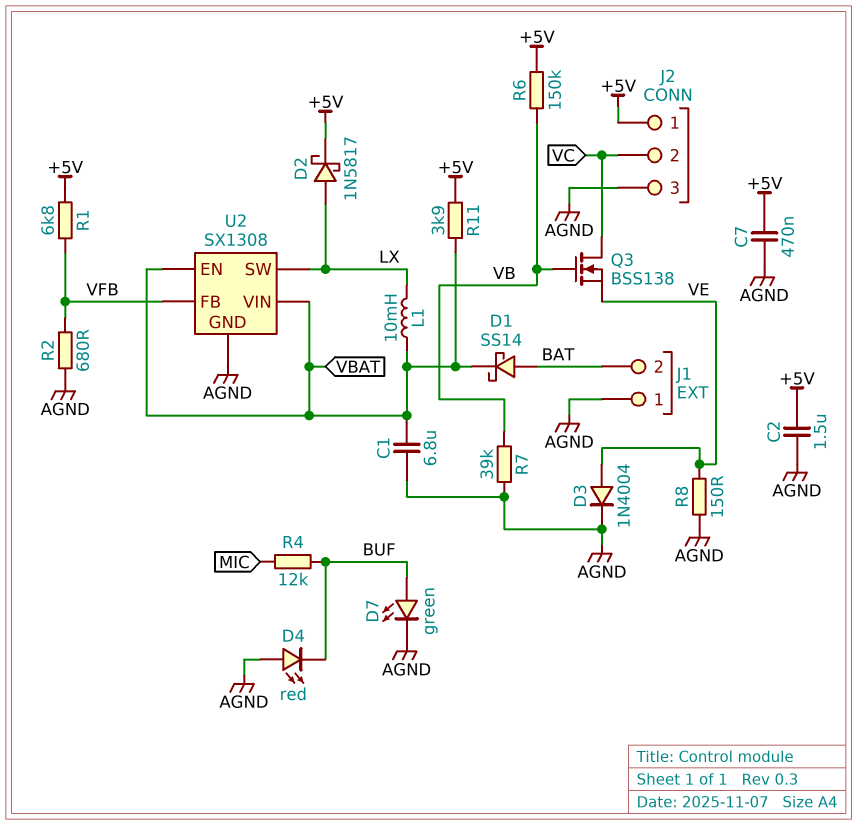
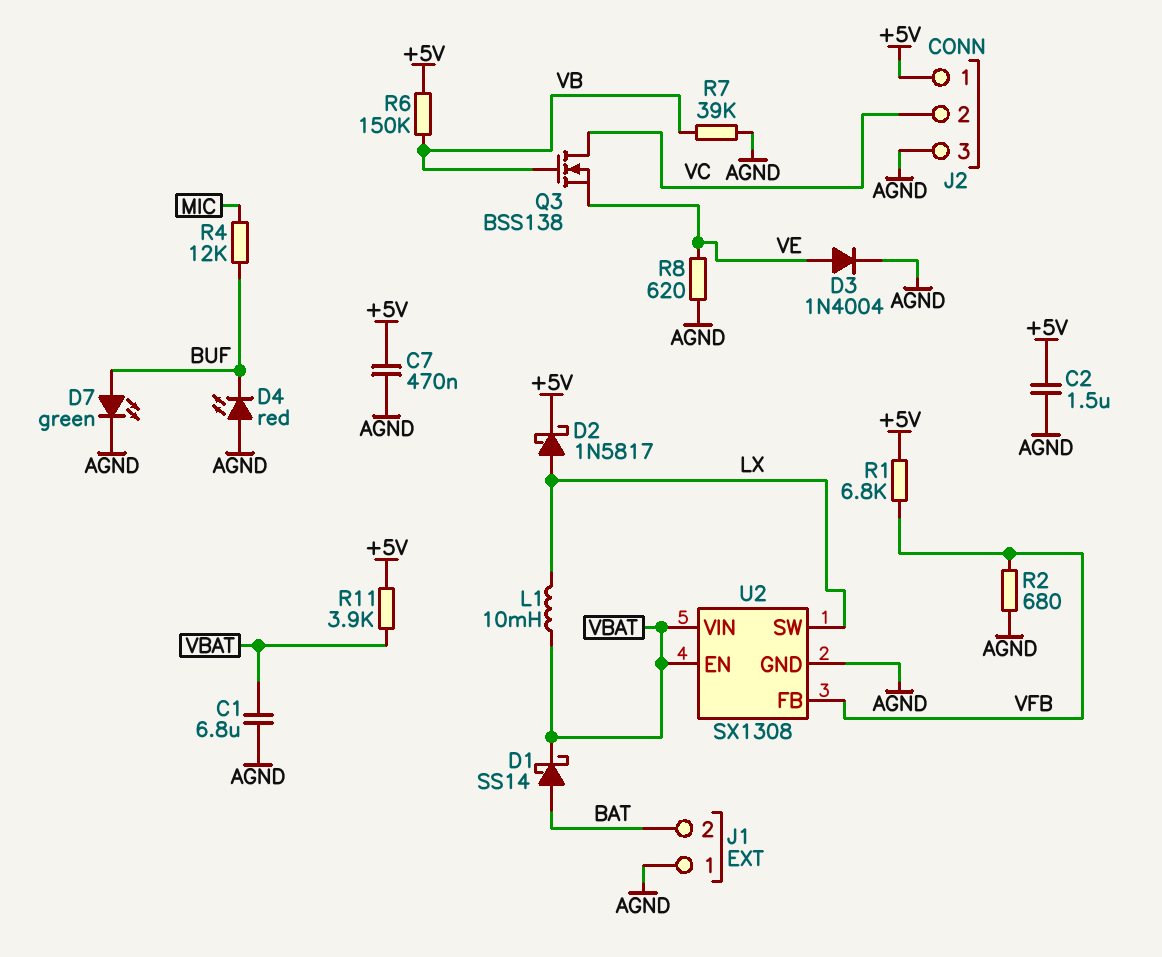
R8: 150 (AGND, VE) -> 620 (AGND, VE)

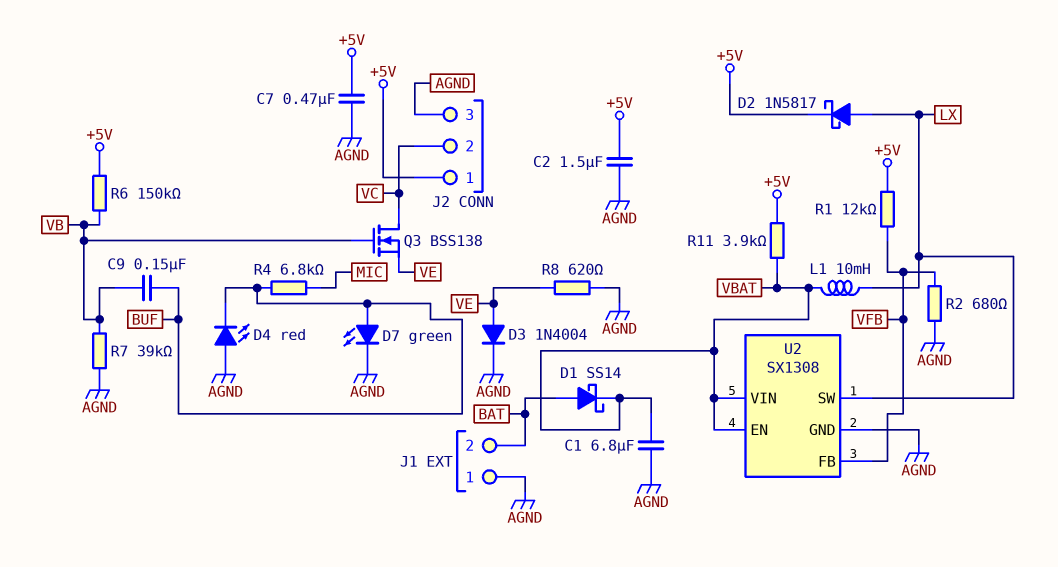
C9: none -> 150nF (BUF, VB)
R1: 6.8k (+5V, VFB) -> 12k (+5V, VFB)
R4: 12k (BUF, MIC) -> 6.8k (BUF, MIC)

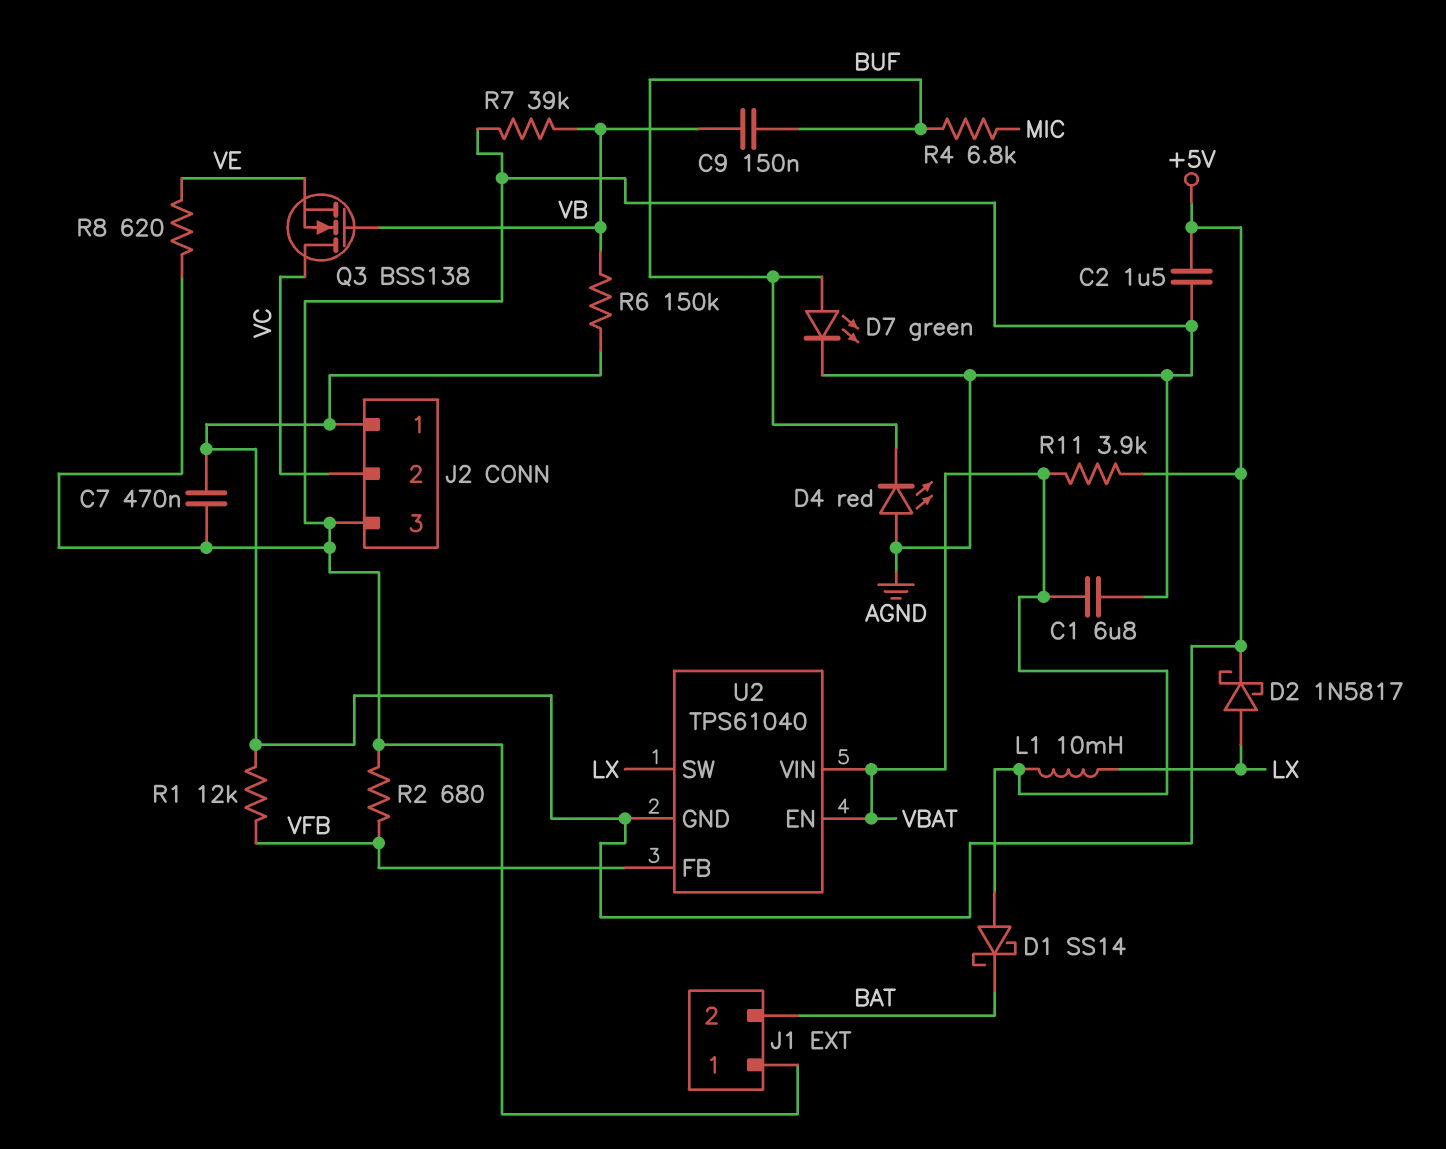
D1: schottky SS14 (A BAT, K VBAT) -> schottky SS14 (A VBAT, K BAT)
D3: diode 1N4004 (A VE, K AGND) -> none
U2: SX1308 -> TPS61040
U2 pin GND: AGND -> +5V

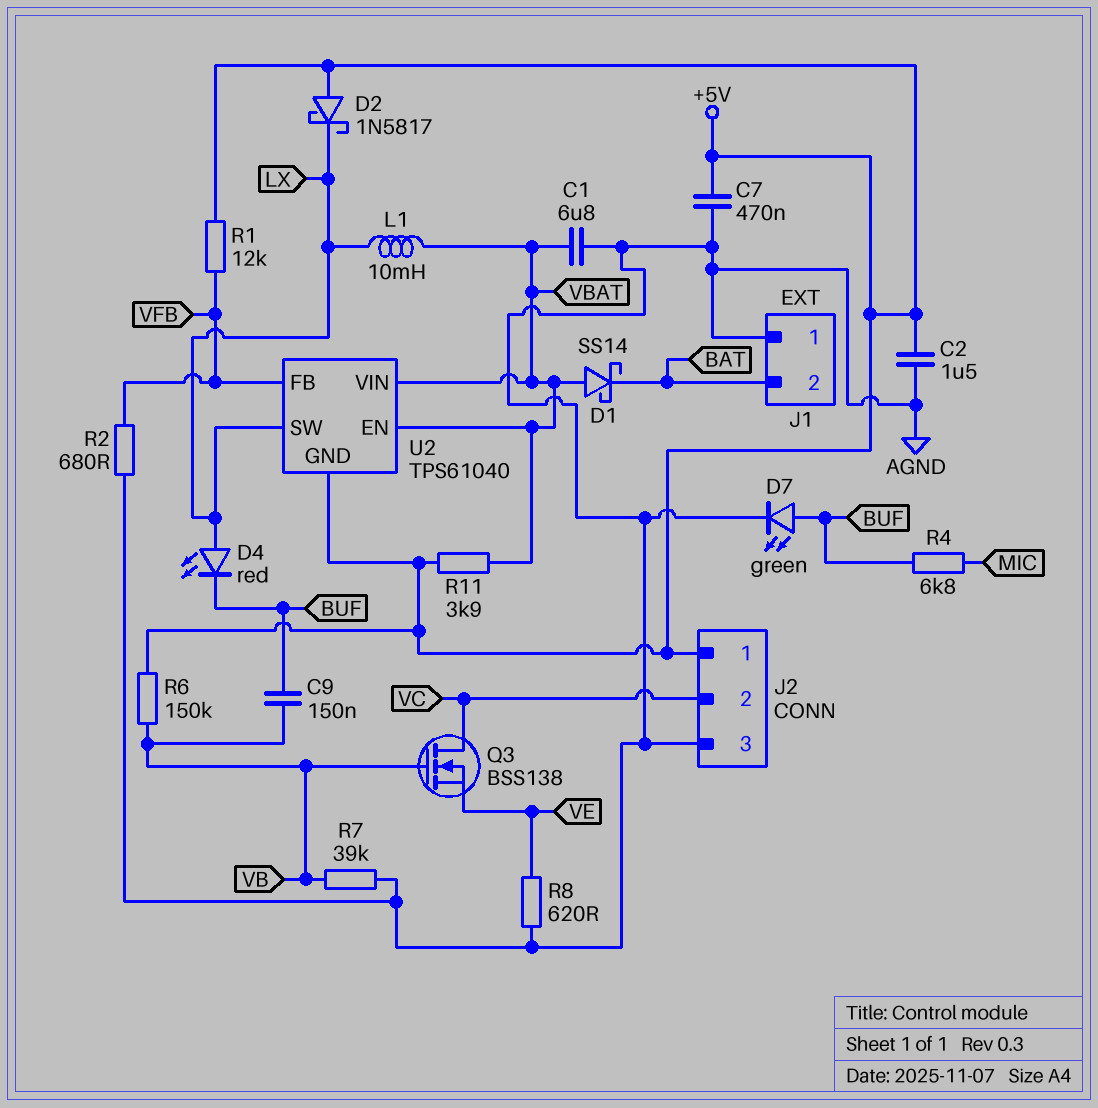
D2: schottky 1N5817 (A LX, K +5V) -> schottky 1N5817 (A +5V, K LX)
D4: LED red (A AGND, K BUF) -> LED red (A LX, K BUF)

